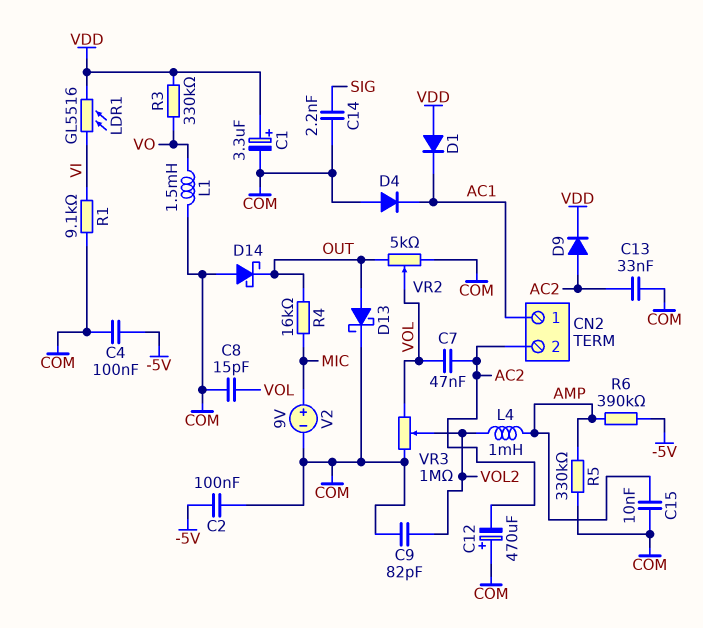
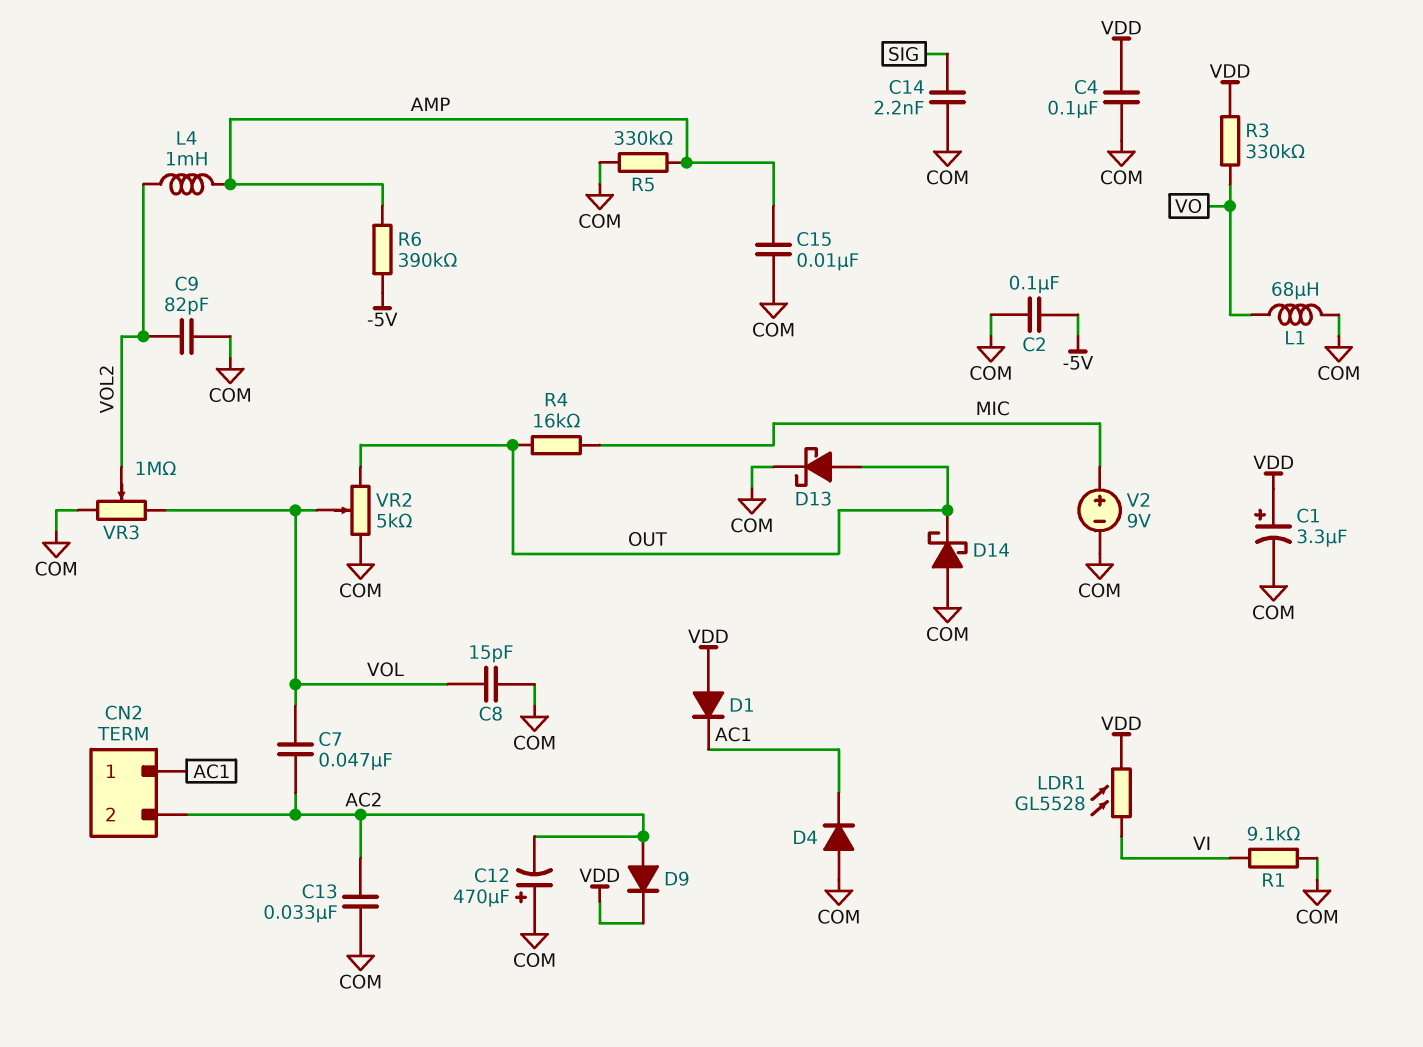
C4: 100nF (-5V, COM) -> 100nF (COM, VDD)
L1: 1.5mH (COM, VO) -> 68uH (COM, VO)
LDR1: GL5516 (VDD, VI) -> GL5528 (VDD, VI)

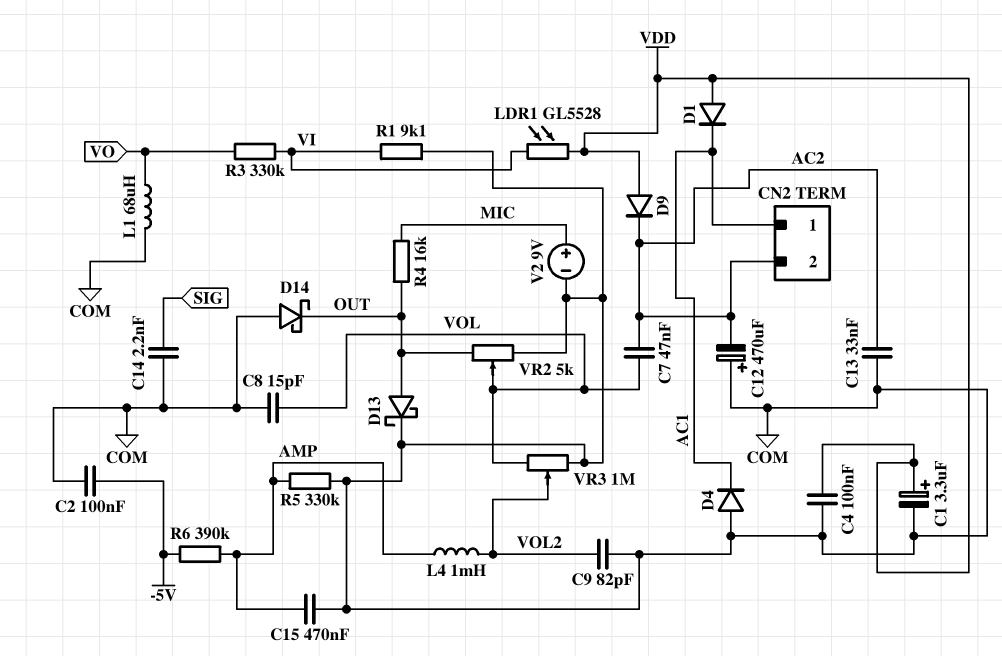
C15: 10nF (AMP, COM) -> 470nF (AMP, COM)
D9: diode (A AC2, K VDD) -> diode (A VDD, K AC2)
R3: 330k (VDD, VO) -> 330k (VI, VO)

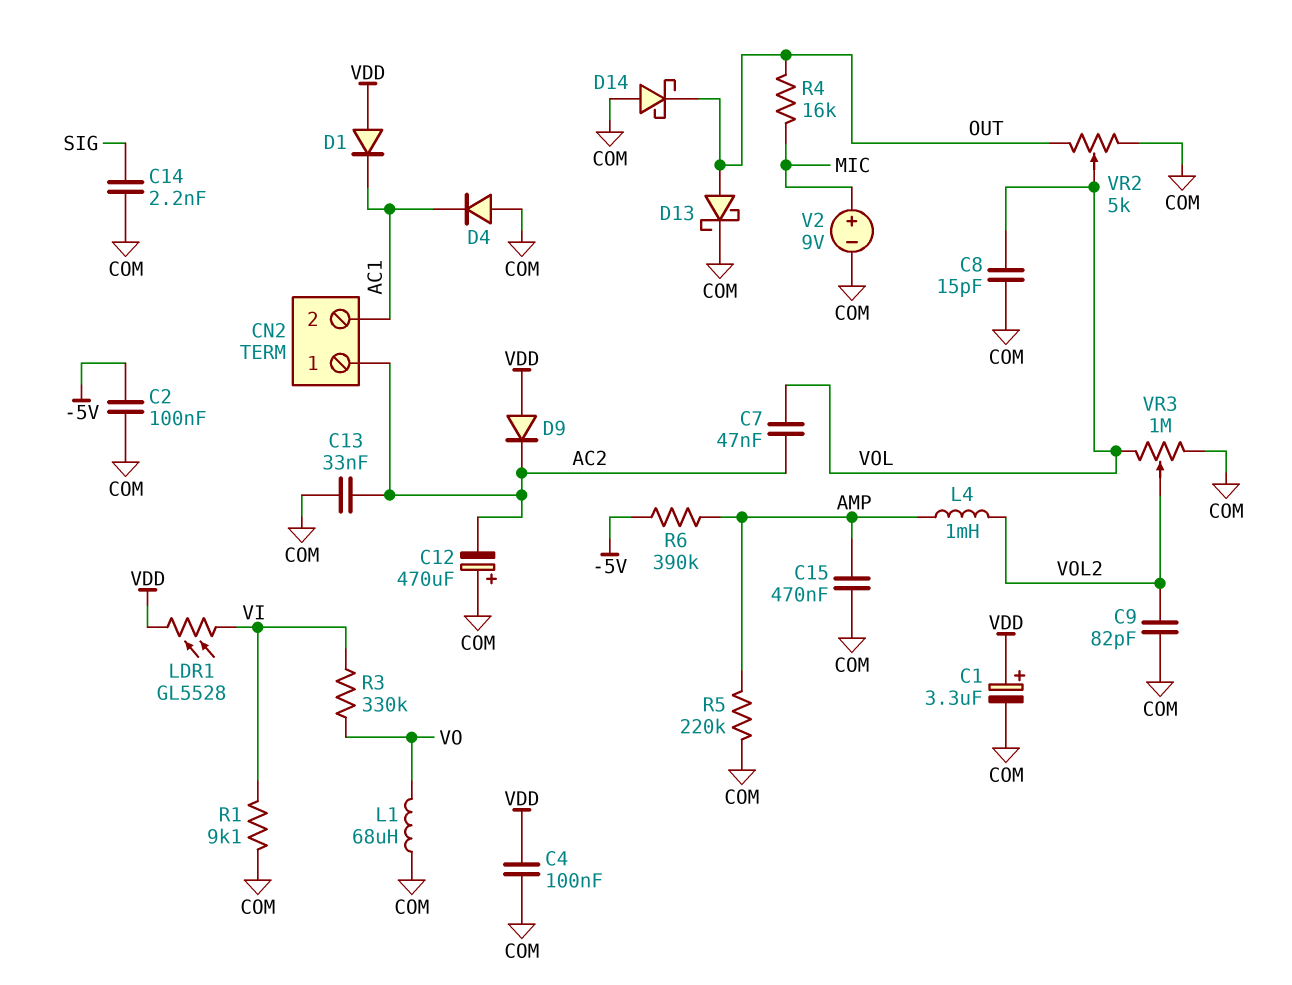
CN2 pin 1: AC1 -> AC2
CN2 pin 2: AC2 -> AC1
R5: 330k (AMP, COM) -> 220k (AMP, COM)

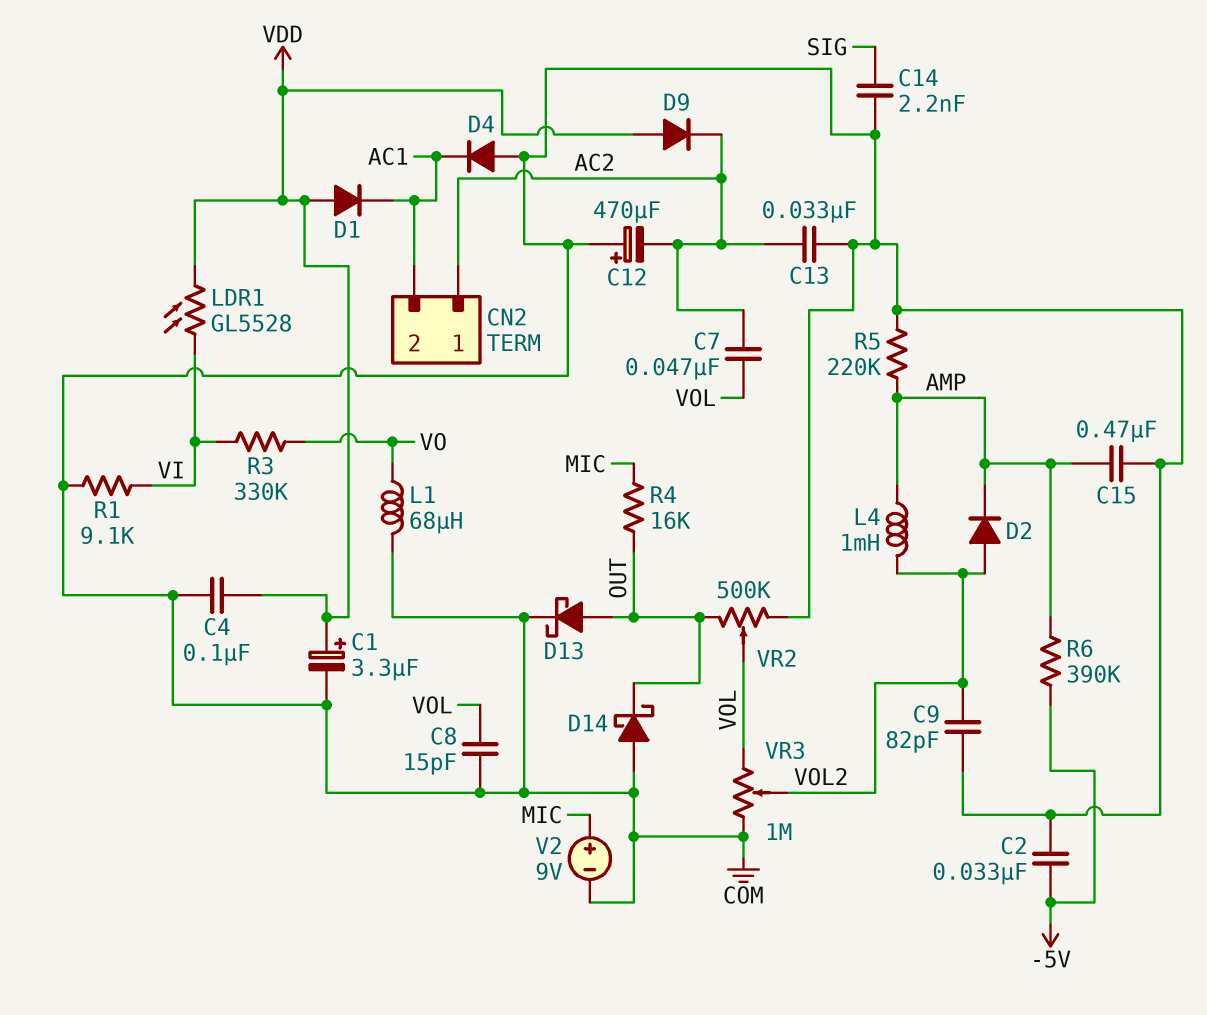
C2: 100nF (-5V, COM) -> 33nF (-5V, COM)
D2: none -> diode (A VOL2, K AMP)
VR2: 5k (COM, OUT, wiper VOL) -> 500k (COM, OUT, wiper VOL)

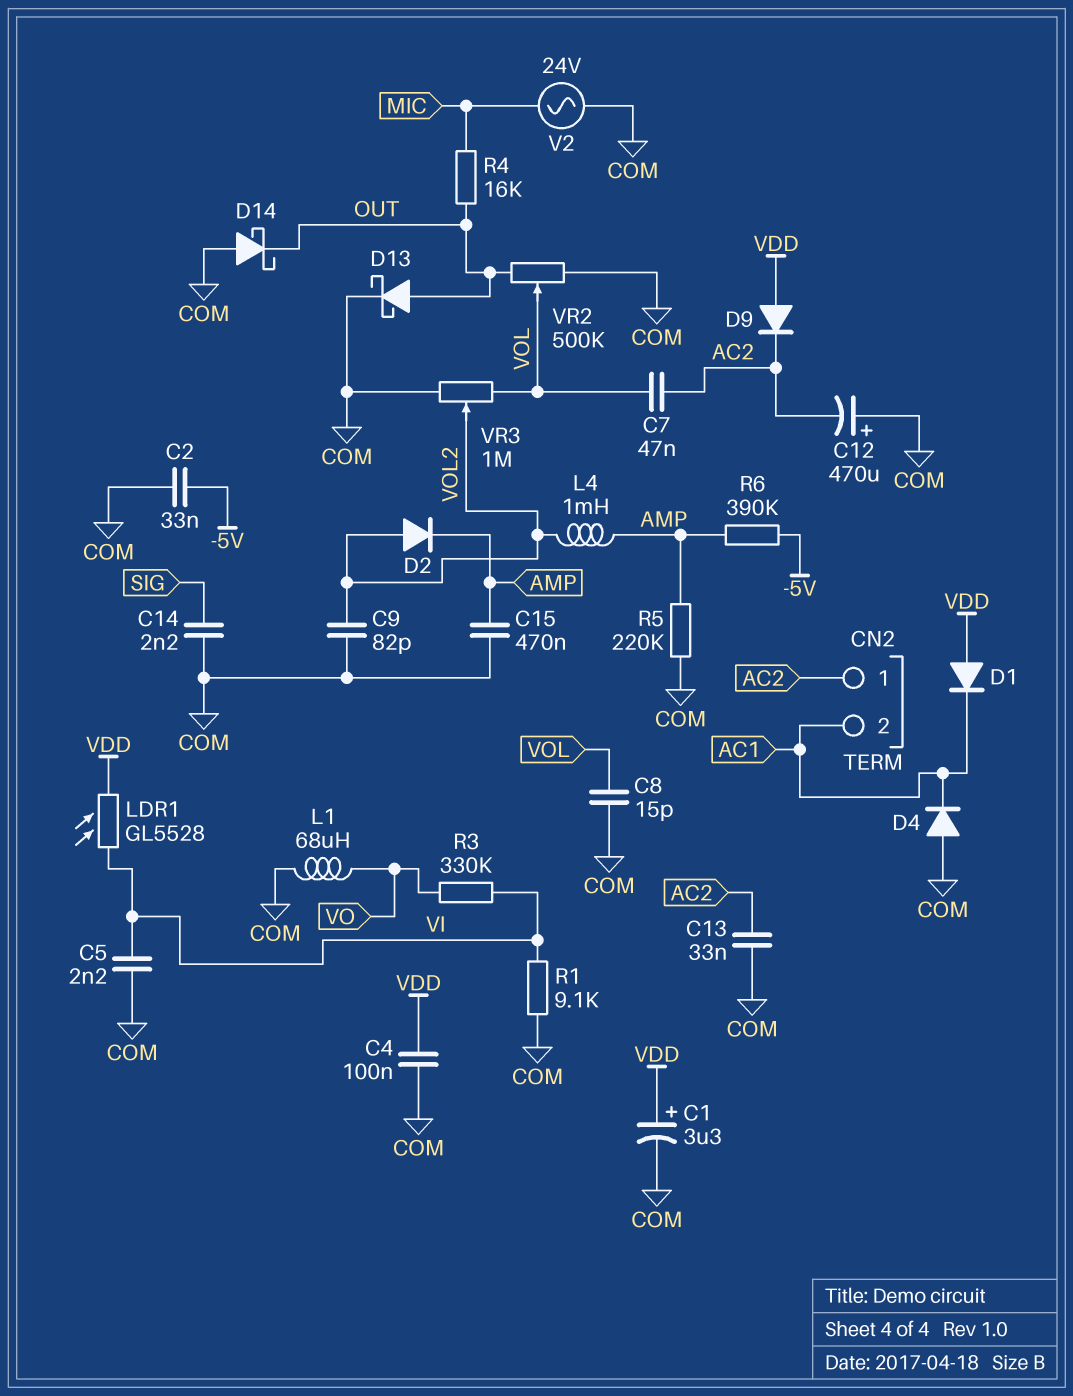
C5: none -> 2.2nF (COM, VI)
V2: 9V (plus MIC, minus COM) -> AC 24V (COM, MIC)

